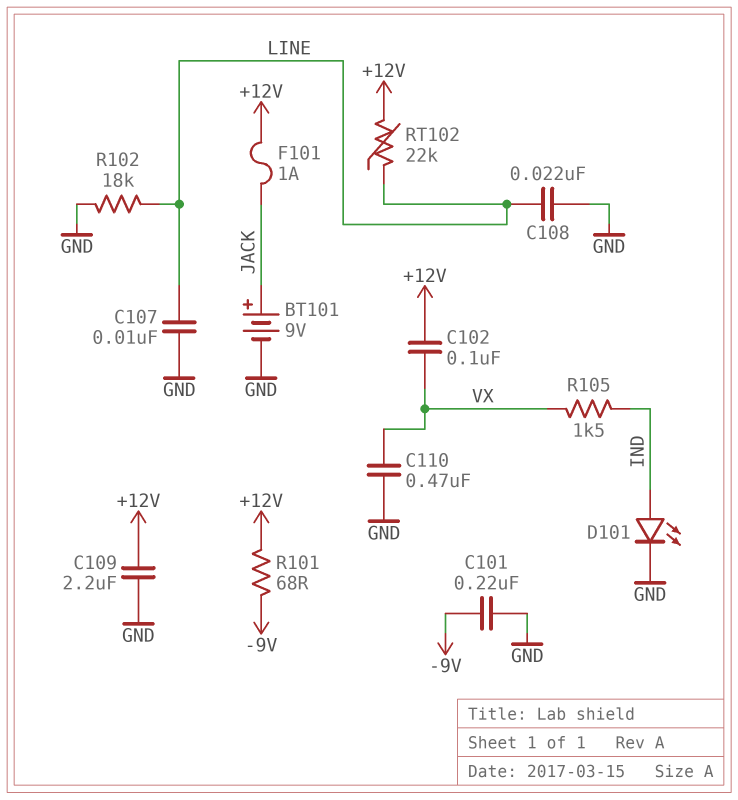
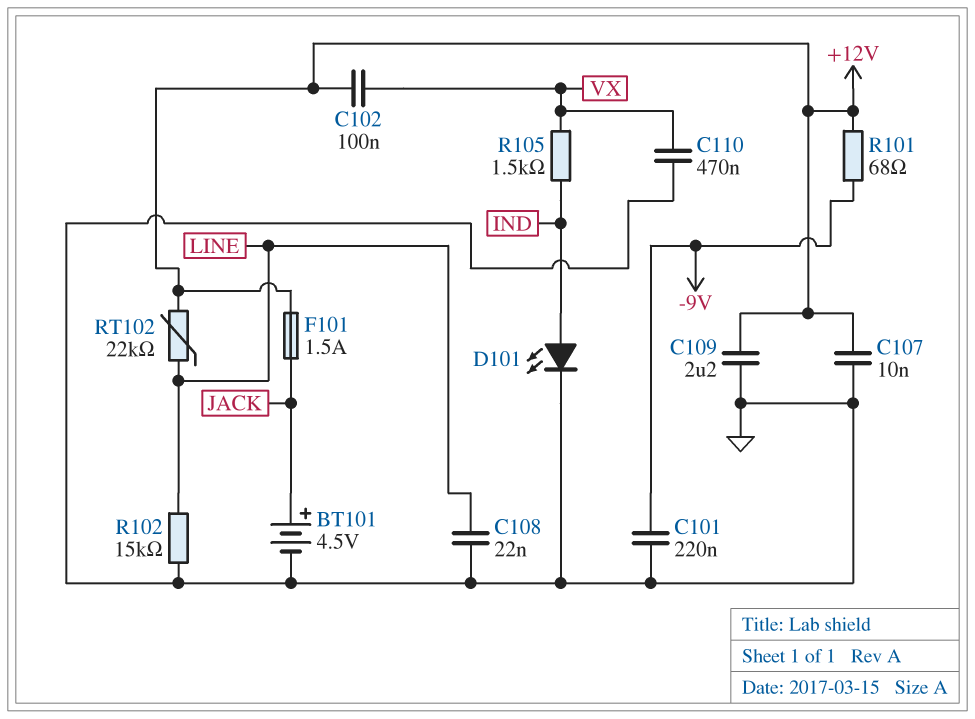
BT101: 9V (plus JACK, minus GND) -> 4.5V (plus JACK, minus GND)
C107: 10nF (GND, LINE) -> 10nF (+12V, GND)
F101: 1A (+12V, JACK) -> 1.5A (+12V, JACK)
R102: 18k (GND, LINE) -> 15k (GND, LINE)

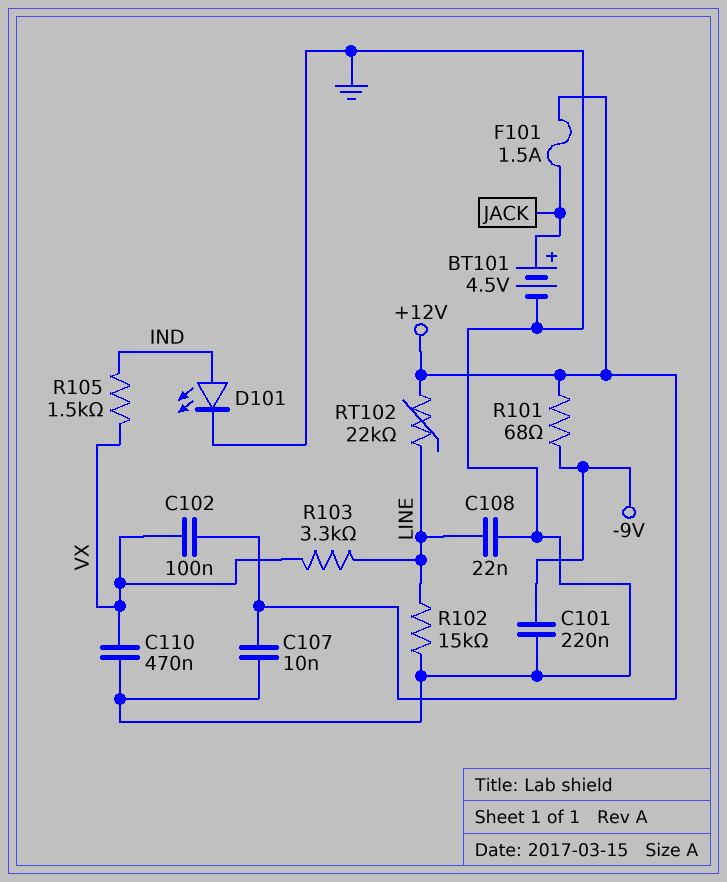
C109: 2.2uF (+12V, GND) -> none
R103: none -> 3.3k (LINE, VX)

